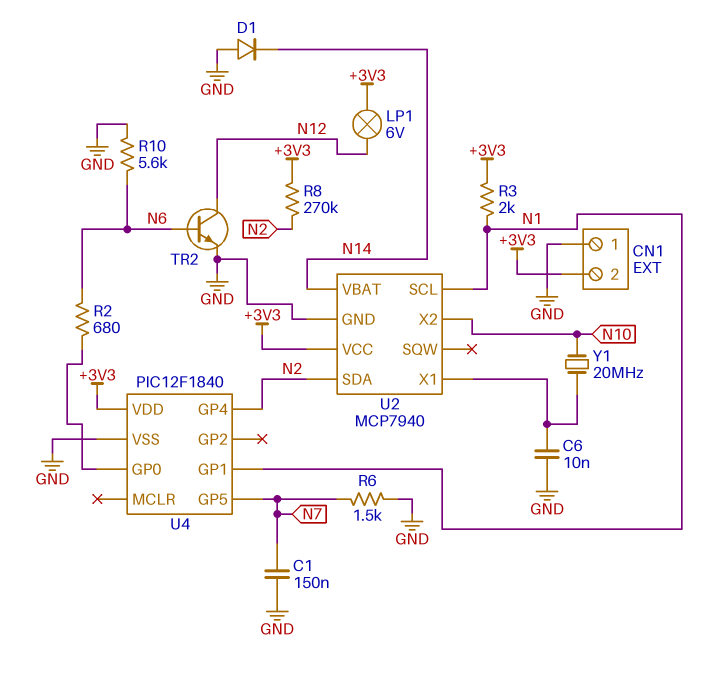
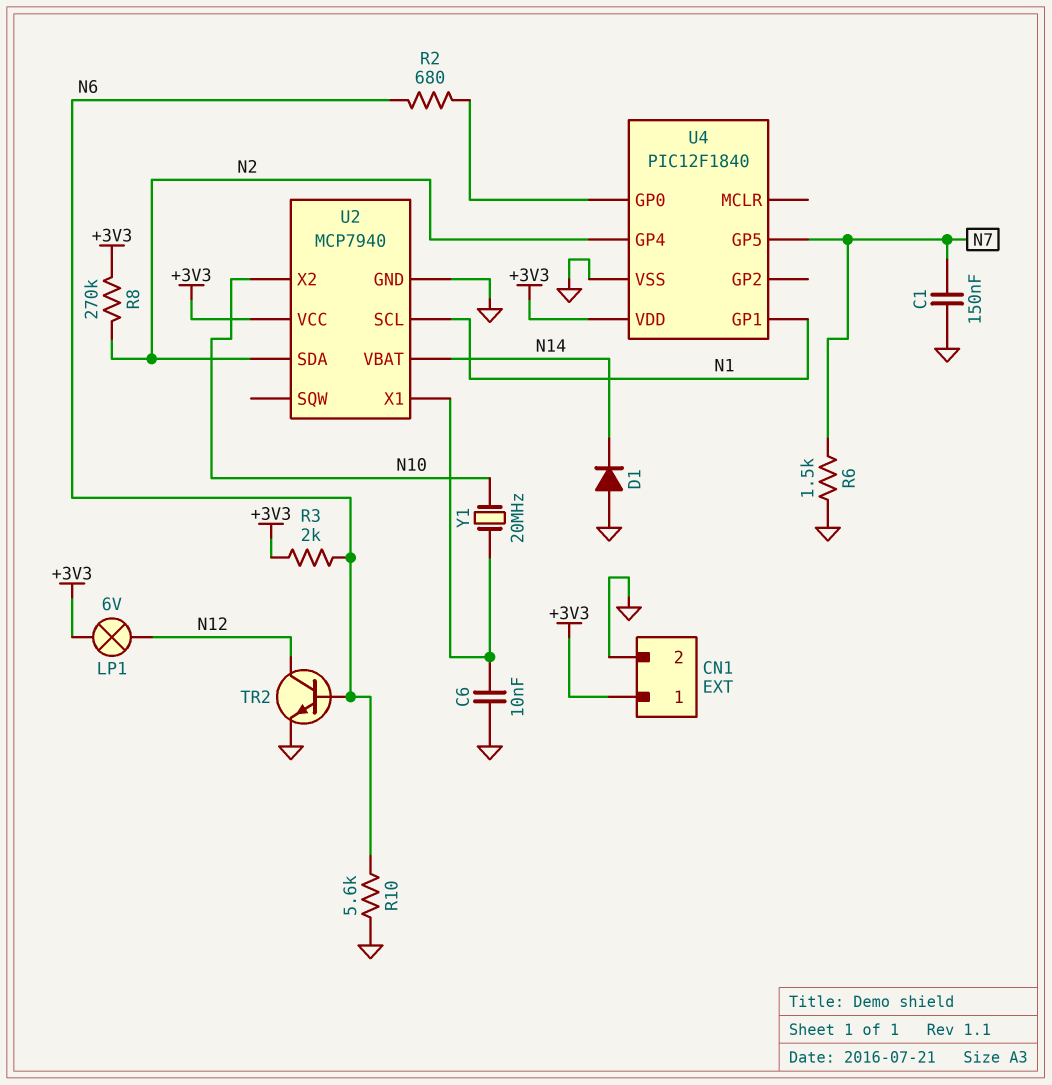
CN1 pin 1: GND -> +3V3
CN1 pin 2: +3V3 -> GND
R3: 2k (+3V3, N1) -> 2k (+3V3, N6)

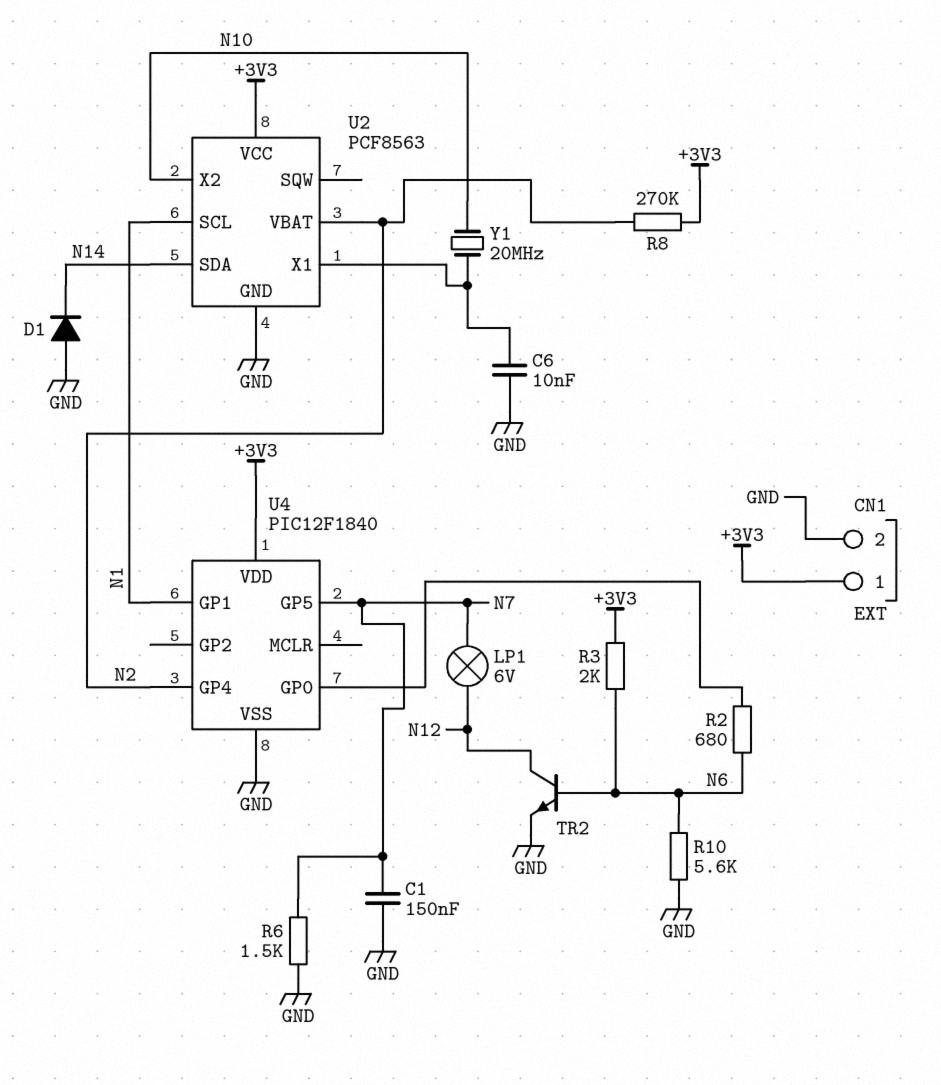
LP1: lamp 6V (+3V3, N12) -> lamp 6V (N7, N12)
U2: MCP7940 -> PCF8563
U2 pin SDA: N2 -> N14
U2 pin VBAT: N14 -> N2

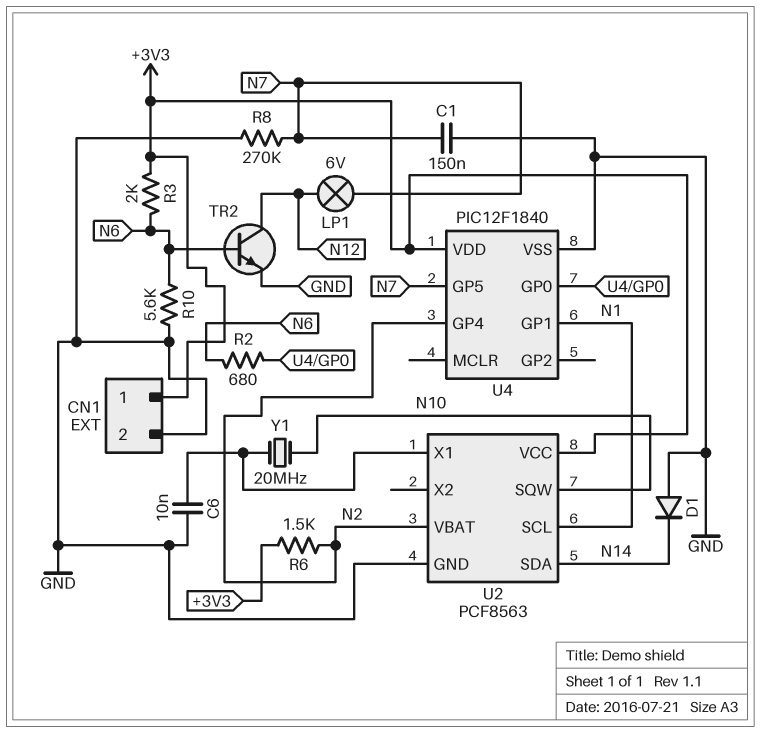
R6: 1.5k (GND, N7) -> 1.5k (+3V3, N2)
R8: 270k (+3V3, N2) -> 270k (GND, N7)
U2 pin SQW: none -> N10
U2 pin X2: N10 -> none

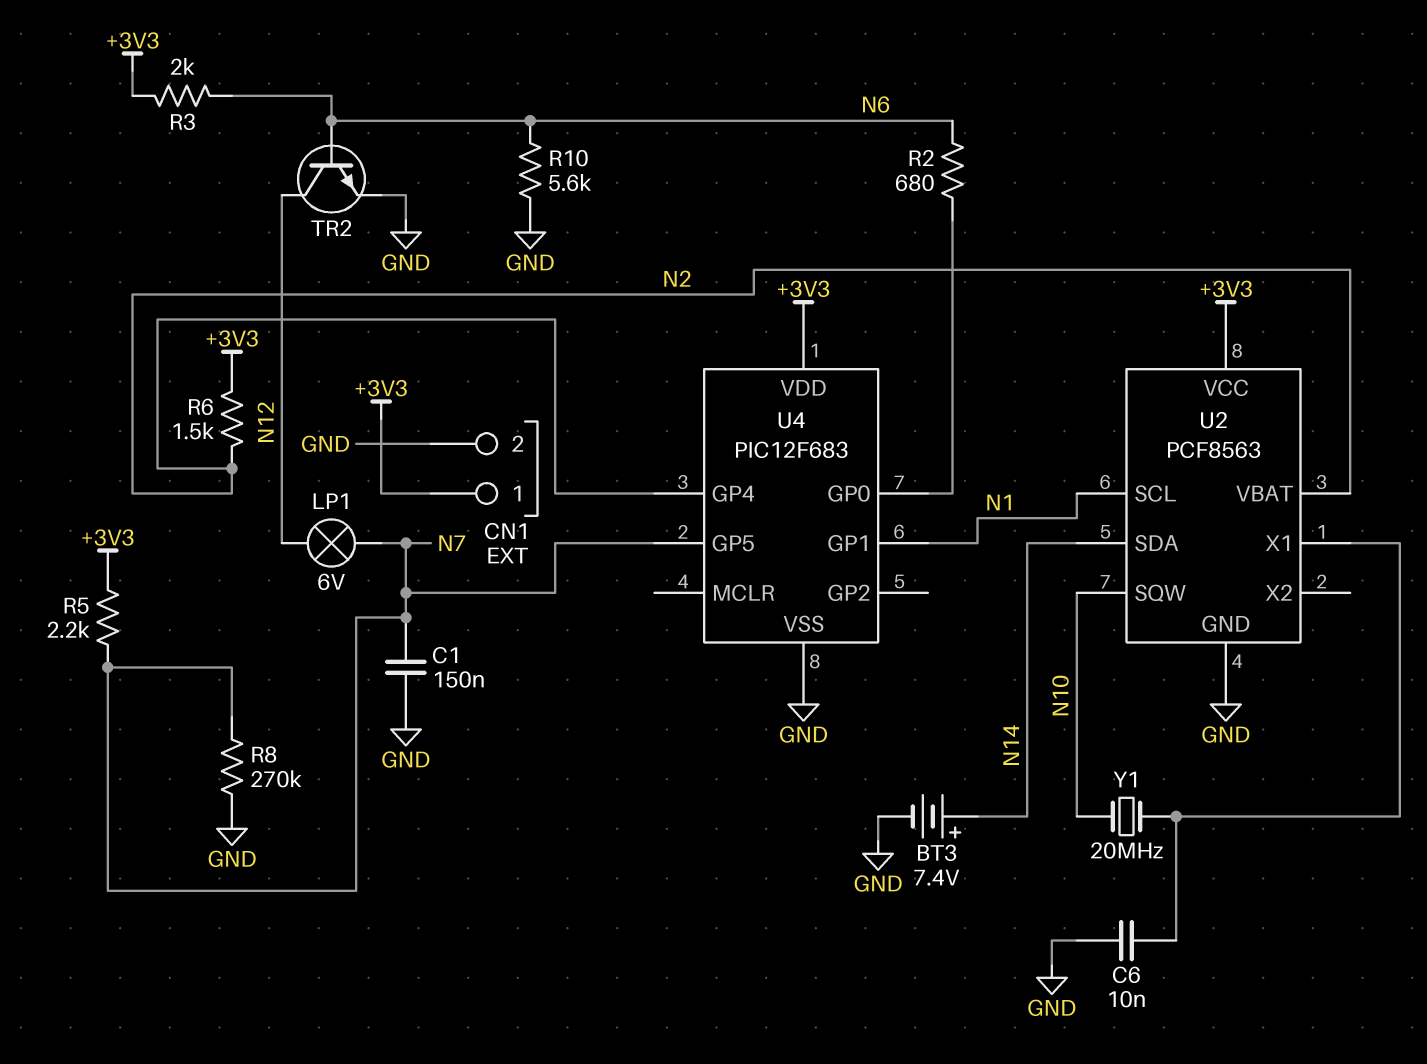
BT3: none -> 7.4V (plus N14, minus GND)
D1: diode (A GND, K N14) -> none
R5: none -> 2.2k (+3V3, N7)
U4: PIC12F1840 -> PIC12F683

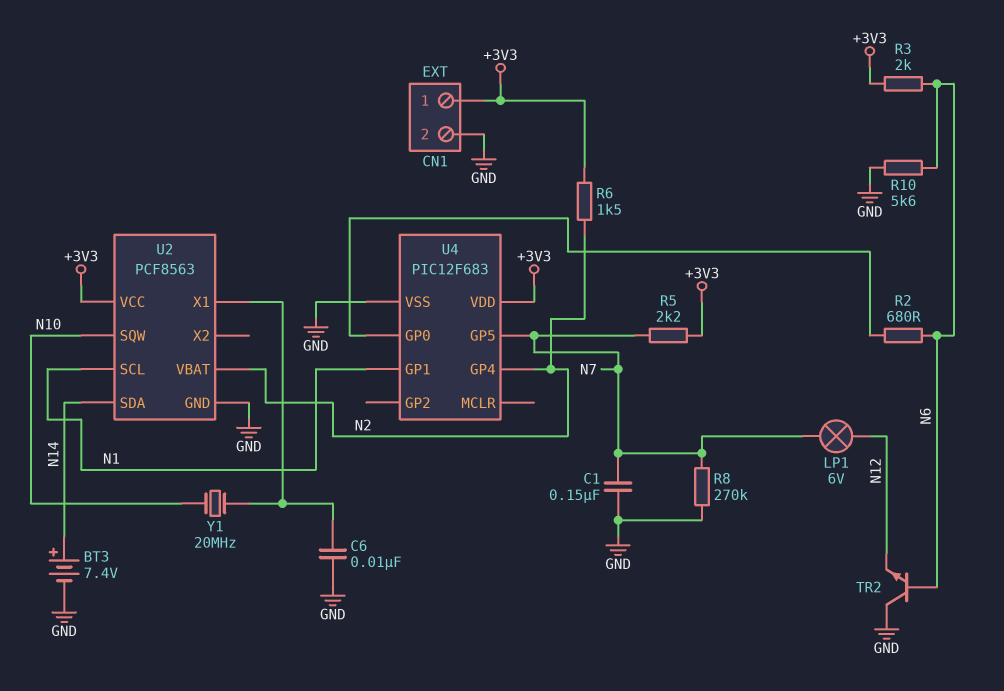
TR2: NPN (B N6, C N12, E GND) -> NPN (B N6, C GND, E N12)

